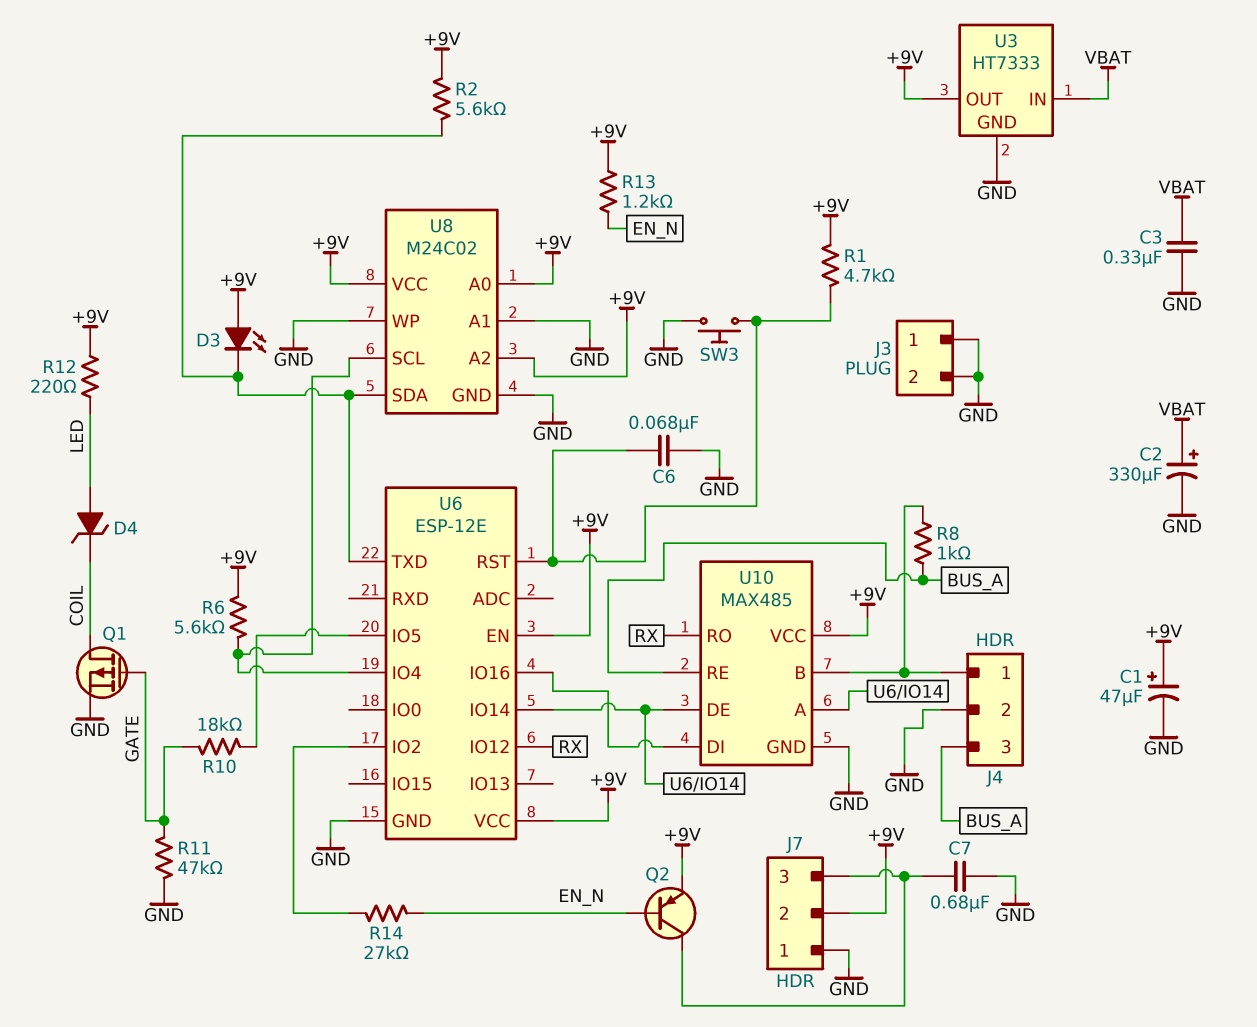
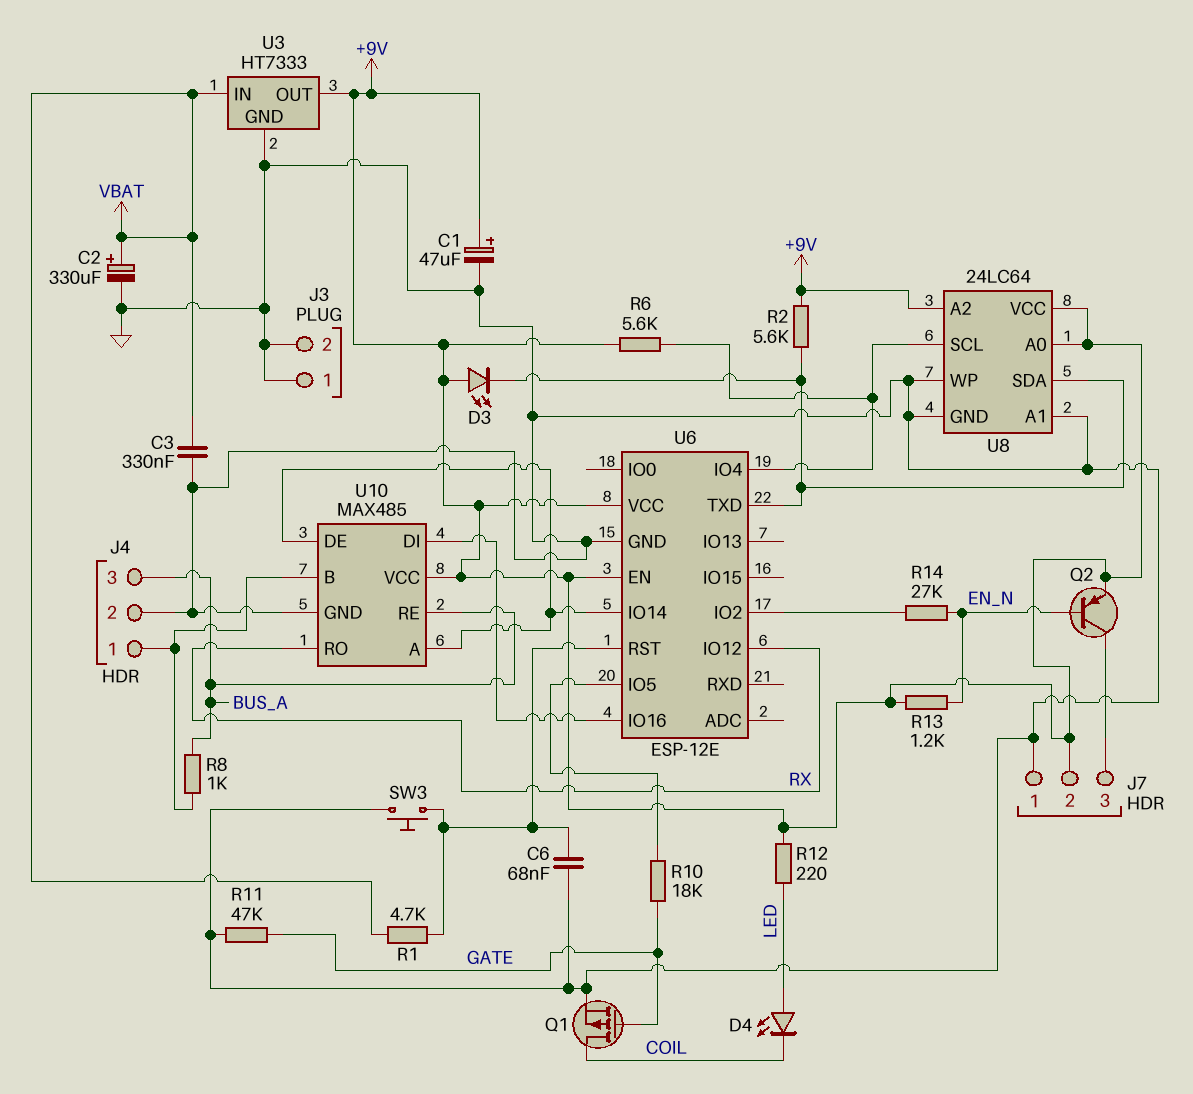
C7: 680nF (GND, J7/3) -> none
D4: zener (A LED, K COIL) -> LED (A LED, K COIL)
R1: 4.7k (+9V, U6/RST) -> 4.7k (U6/RST, VBAT)
U8: M24C02 -> 24LC64

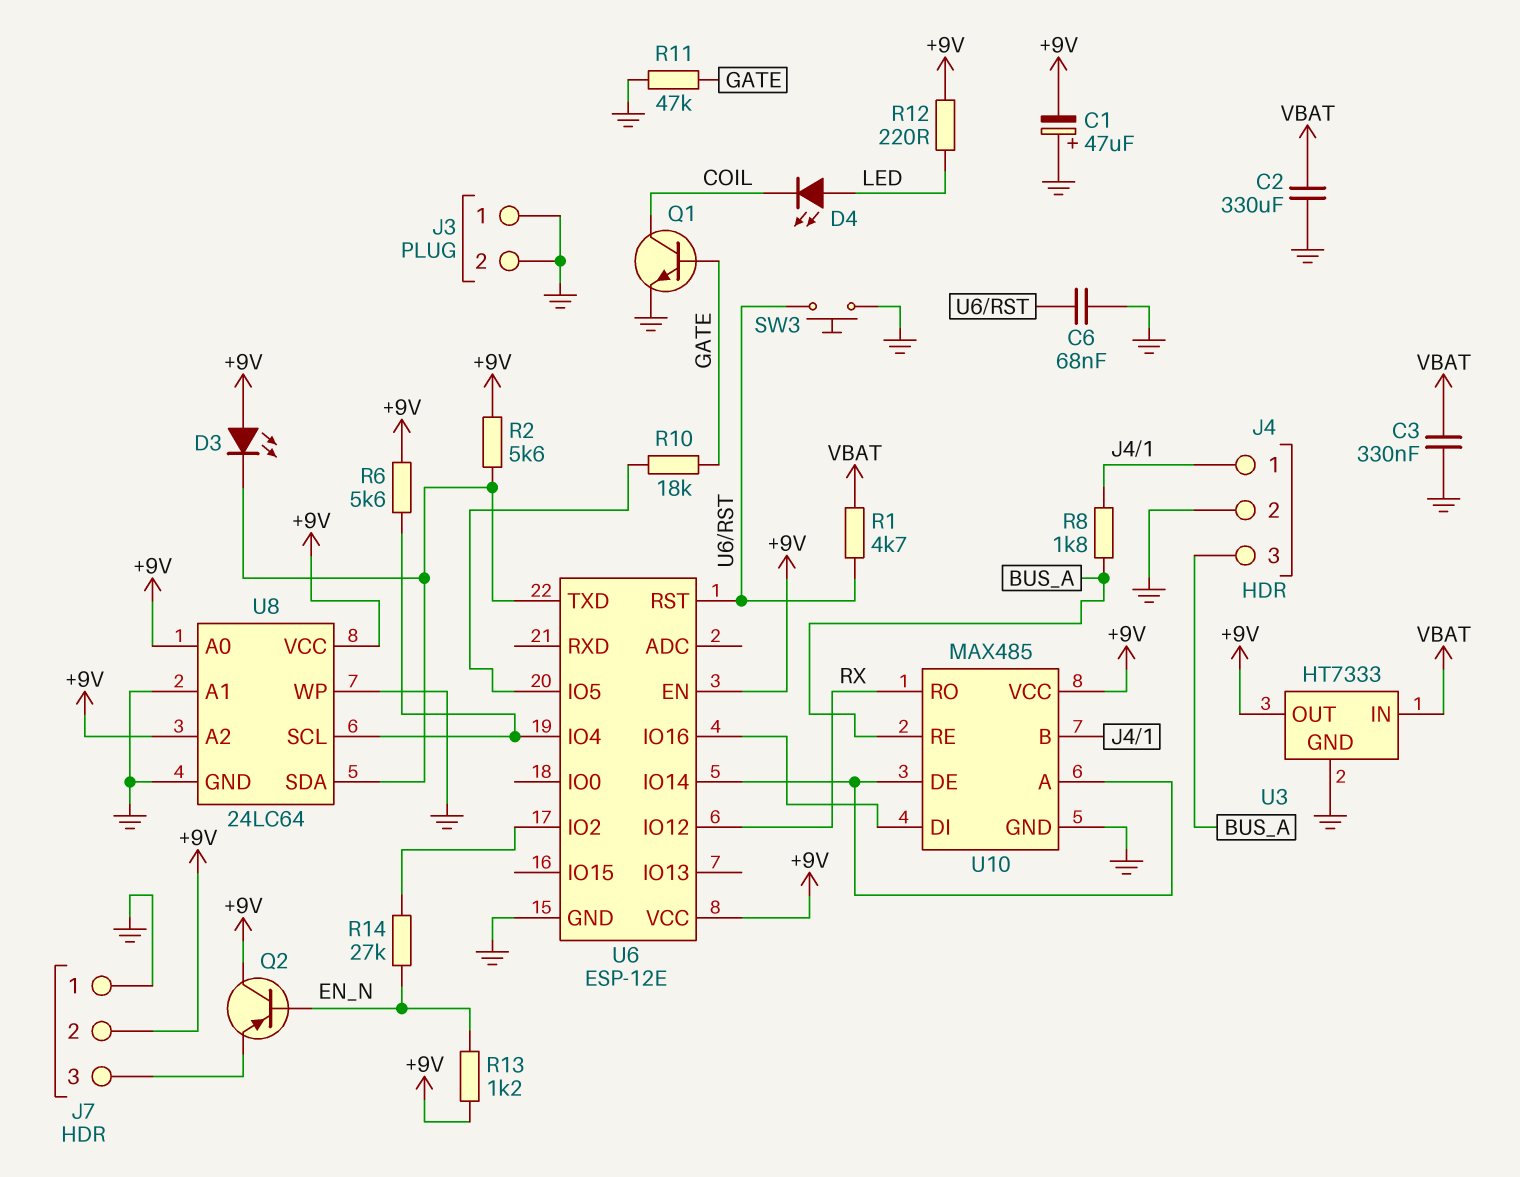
C1: 47uF (plus +9V, minus GND) -> 47uF (plus GND, minus +9V)
C2: 330uF (plus VBAT, minus GND) -> 330uF (GND, VBAT)
Q1: PMOS (G GATE, D COIL, S GND) -> NPN (B GATE, C COIL, E GND)
Q2: PNP (B EN_N, C J7/3, E +9V) -> PNP (B EN_N, C +9V, E J7/3)
R8: 1k (BUS_A, J4/1) -> 1.8k (BUS_A, J4/1)

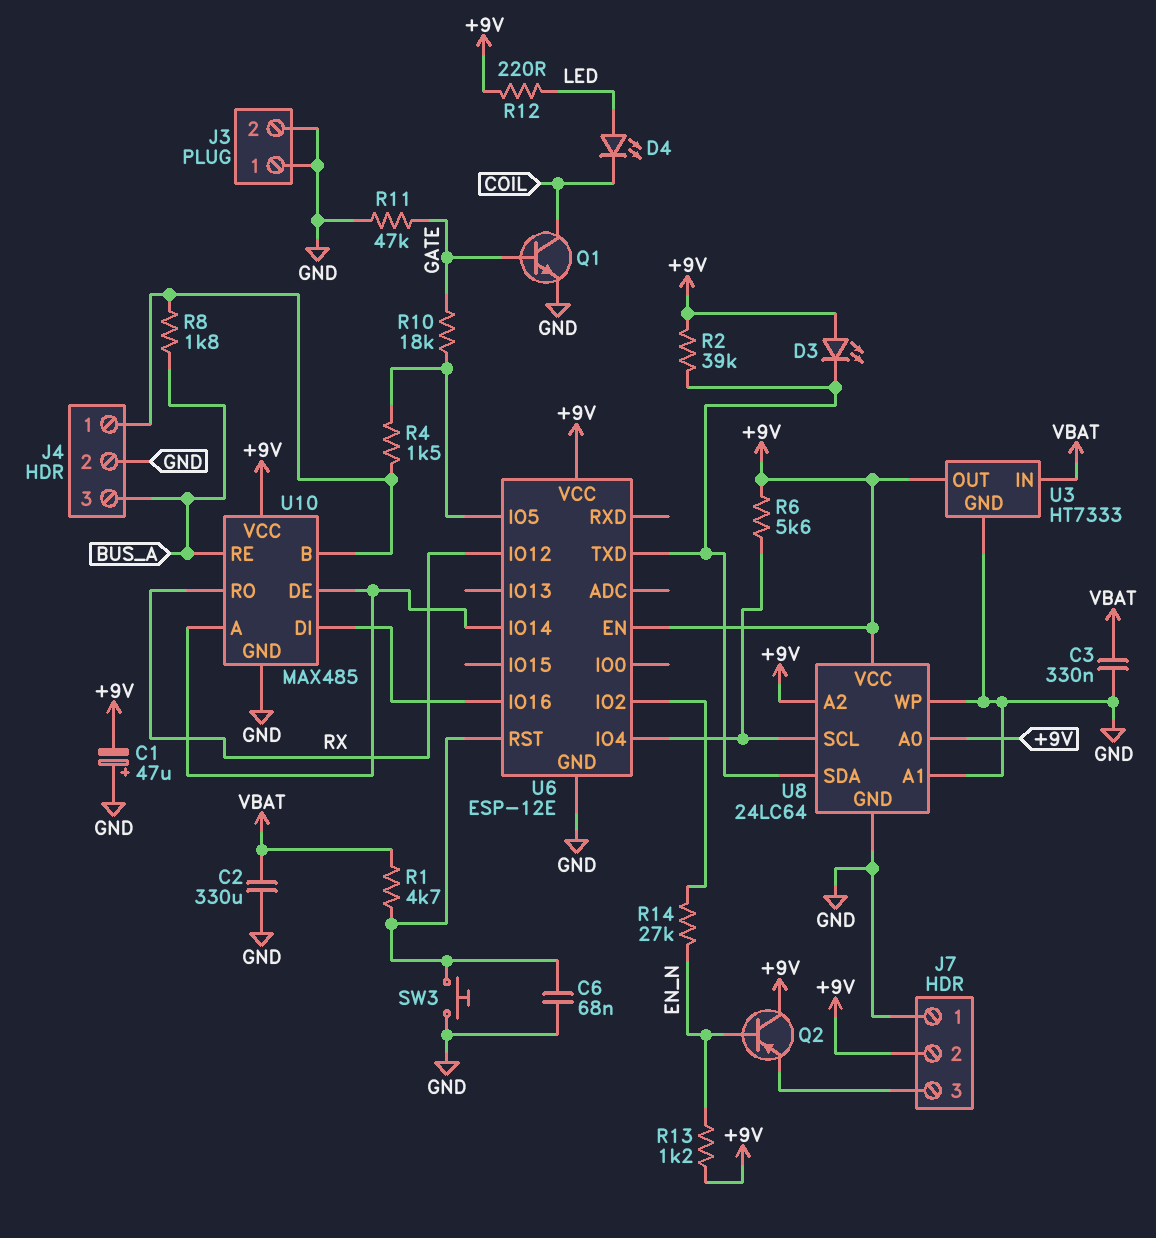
R2: 5.6k (+9V, U6/TXD) -> 39k (+9V, U6/TXD)
R4: none -> 1.5k (J4/1, U6/IO5)

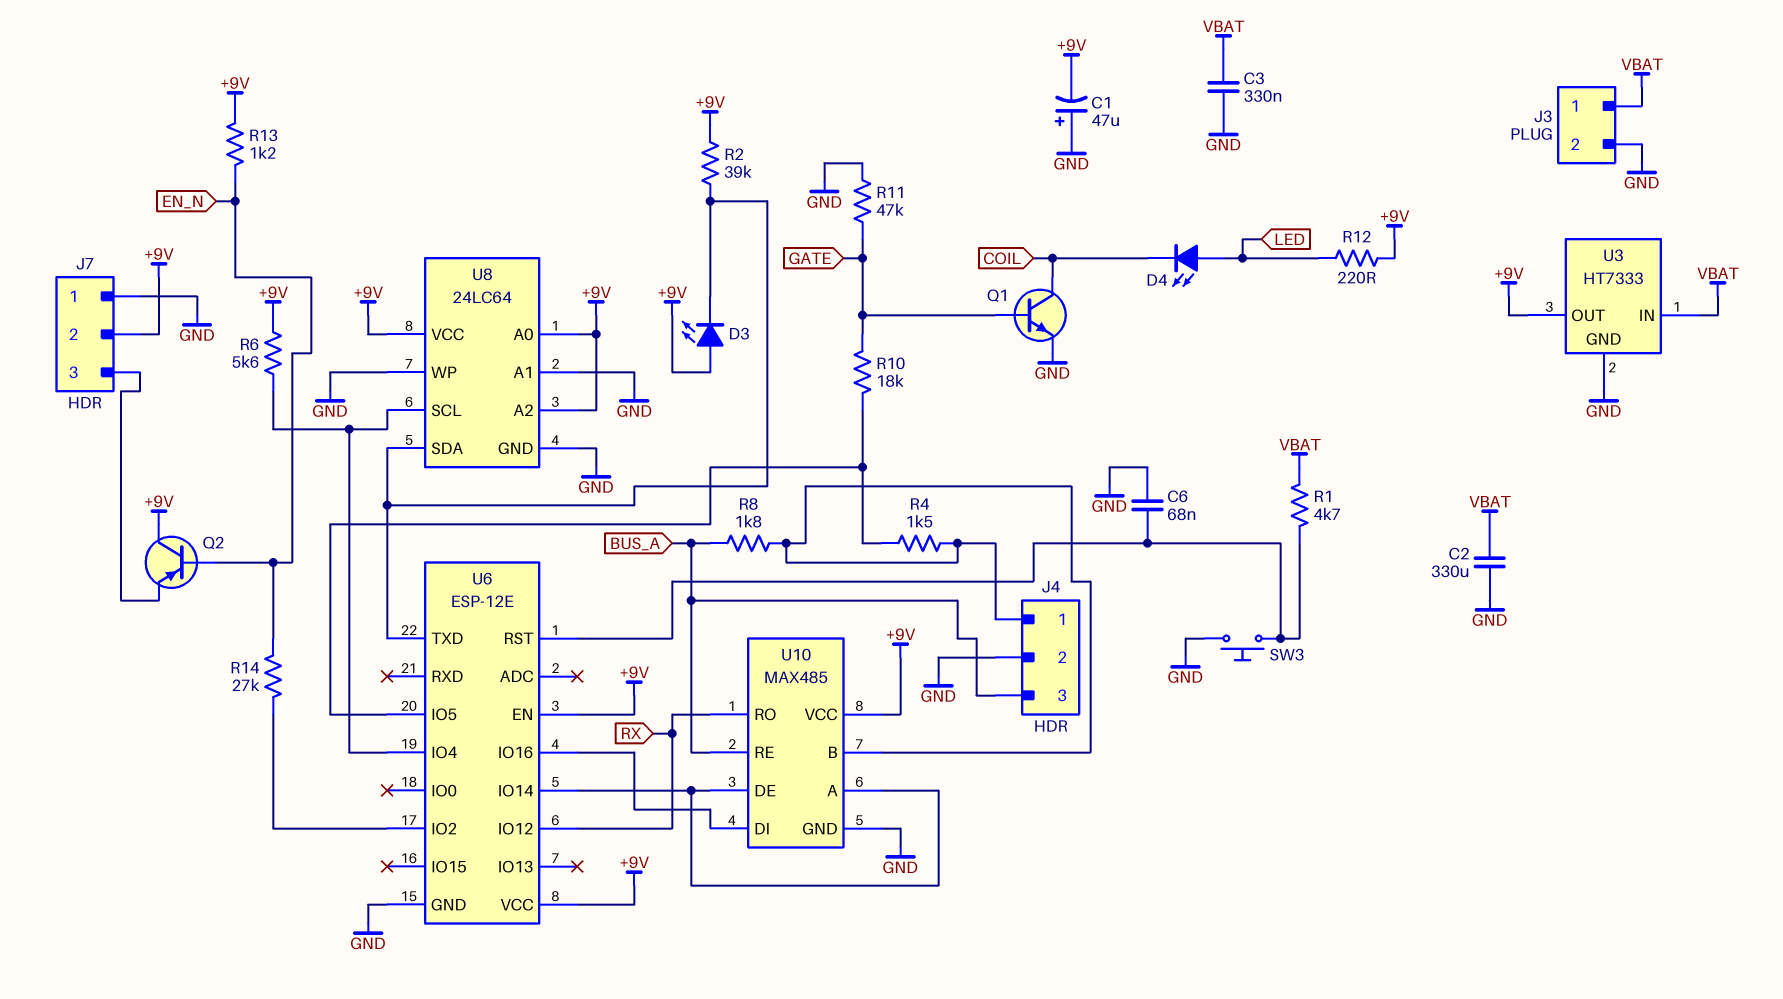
J3 pin 1: GND -> VBAT

